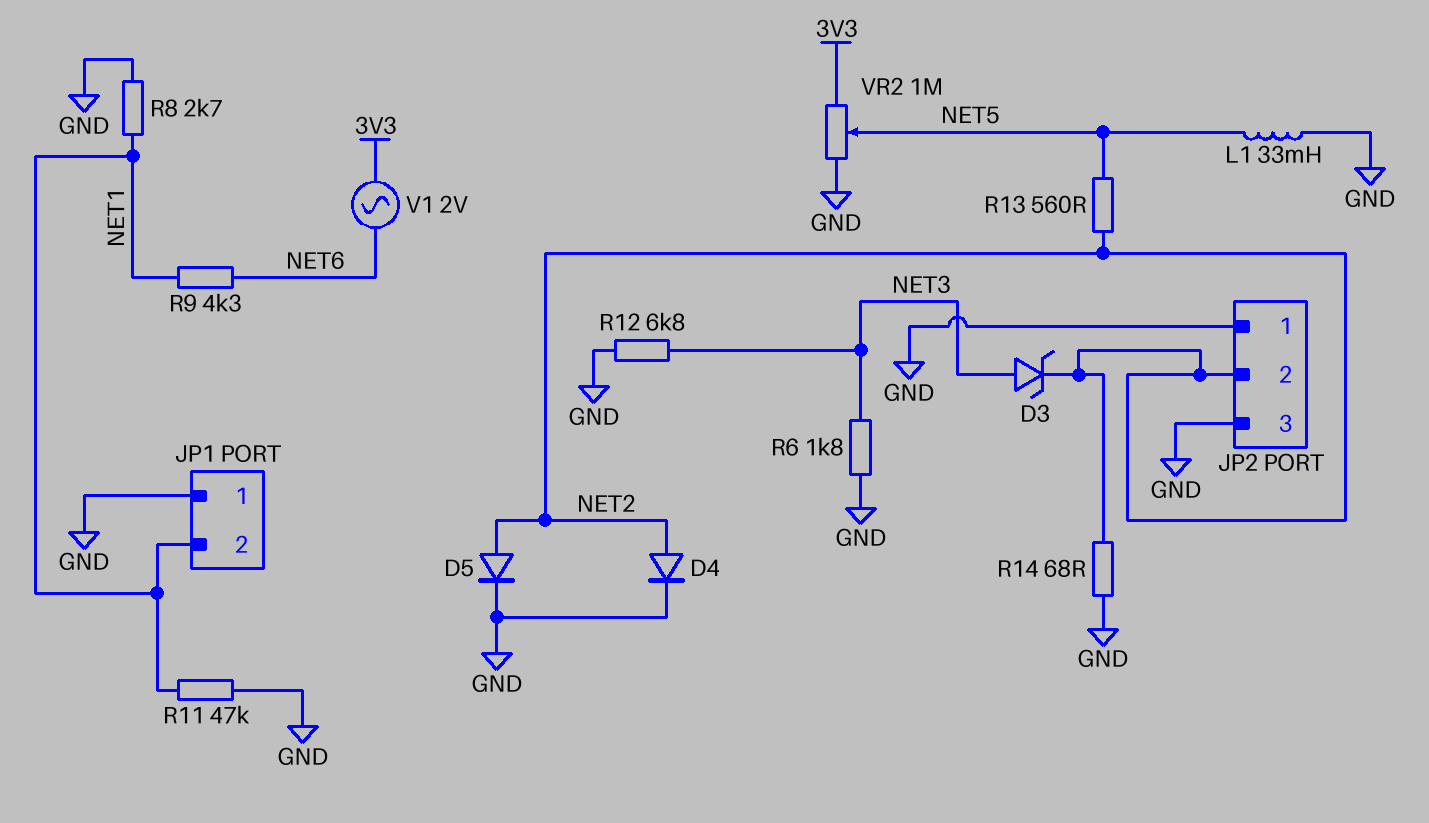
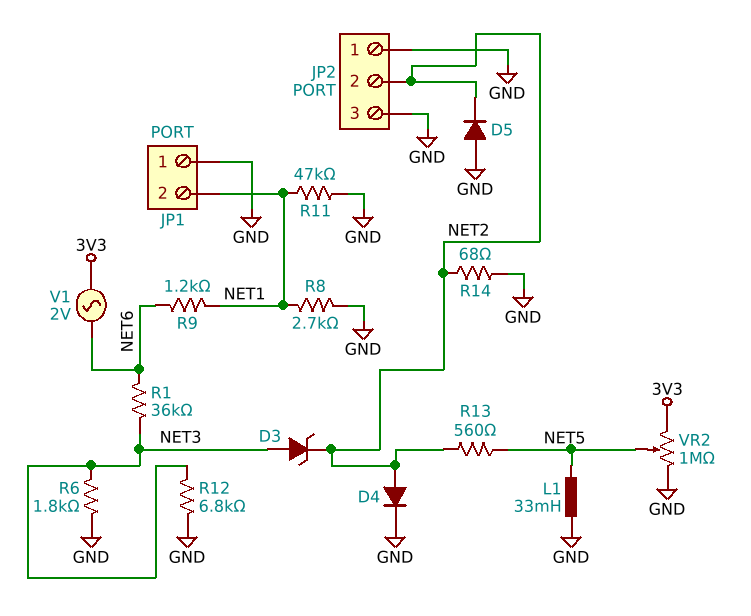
D5: diode (A NET2, K GND) -> diode (A GND, K NET2)
R1: none -> 36k (NET3, NET6)
R9: 4.3k (NET1, NET6) -> 1.2k (NET1, NET6)

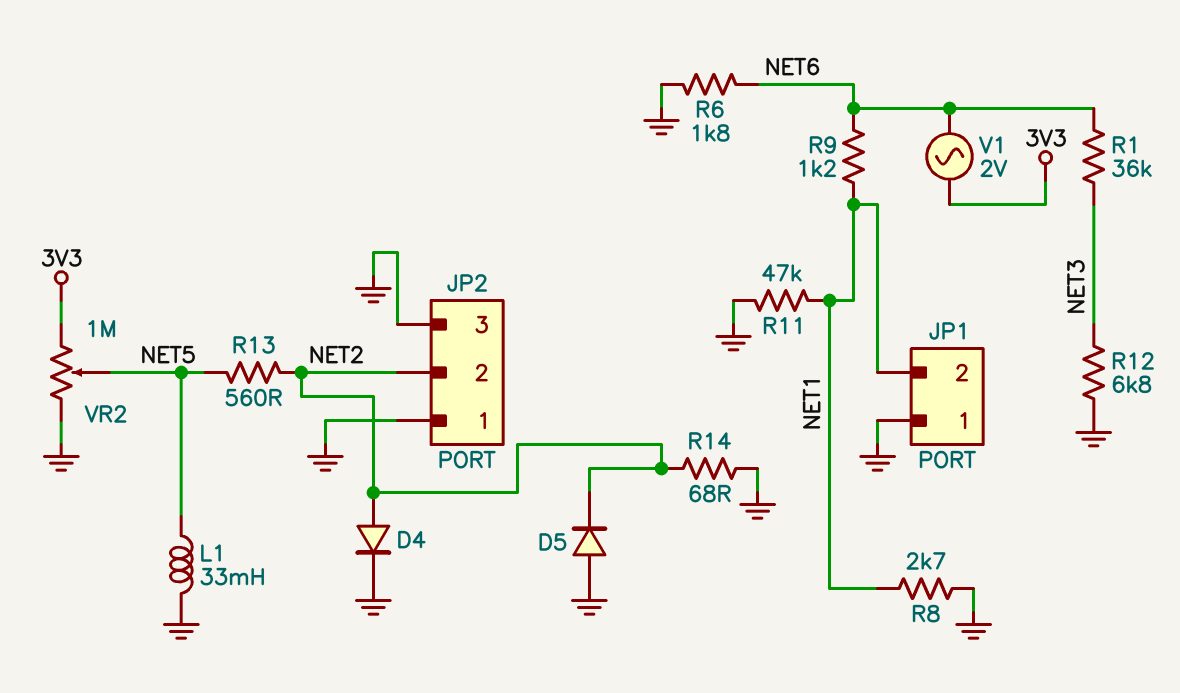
D3: zener (A NET3, K NET2) -> none
R6: 1.8k (GND, NET3) -> 1.8k (GND, NET6)

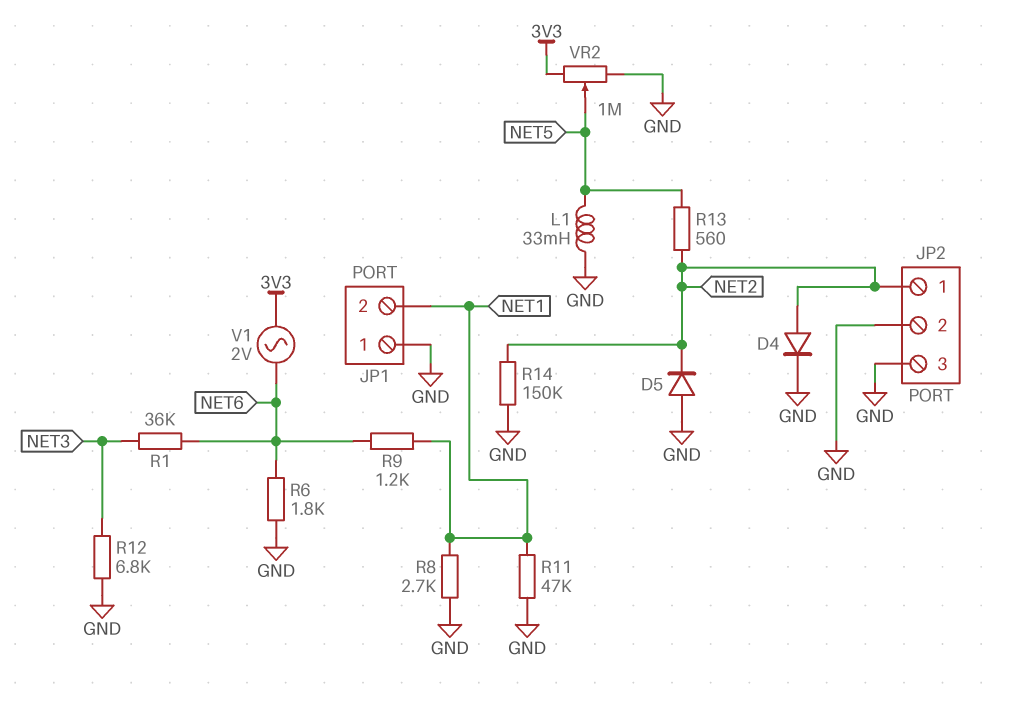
JP2 pin 1: GND -> NET2
JP2 pin 2: NET2 -> GND
R14: 68 (GND, NET2) -> 150k (GND, NET2)

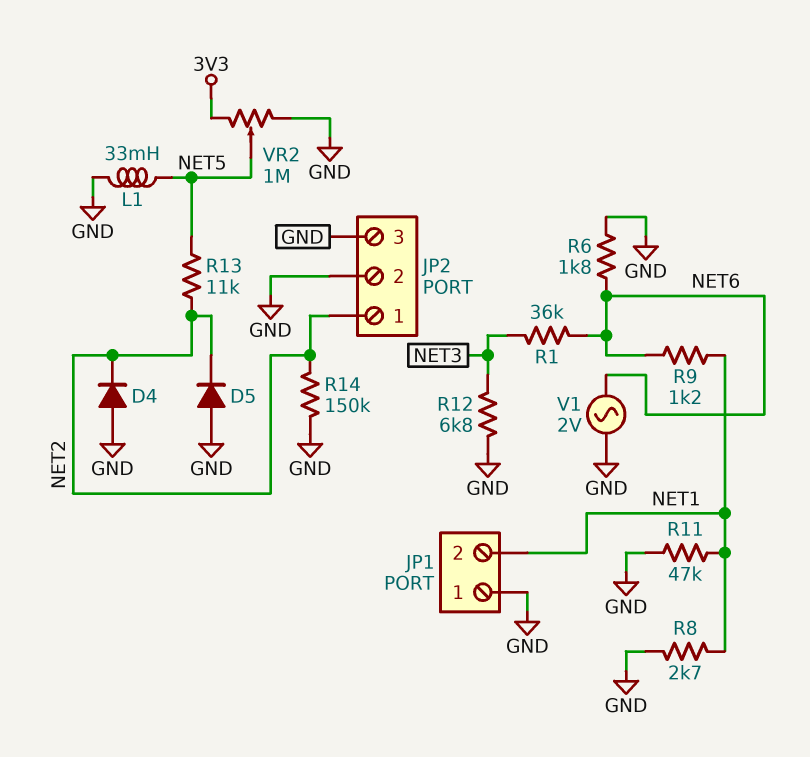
D4: diode (A NET2, K GND) -> diode (A GND, K NET2)
R13: 560 (NET2, NET5) -> 11k (NET2, NET5)
V1: AC 2V (3V3, NET6) -> AC 2V (GND, NET6)

